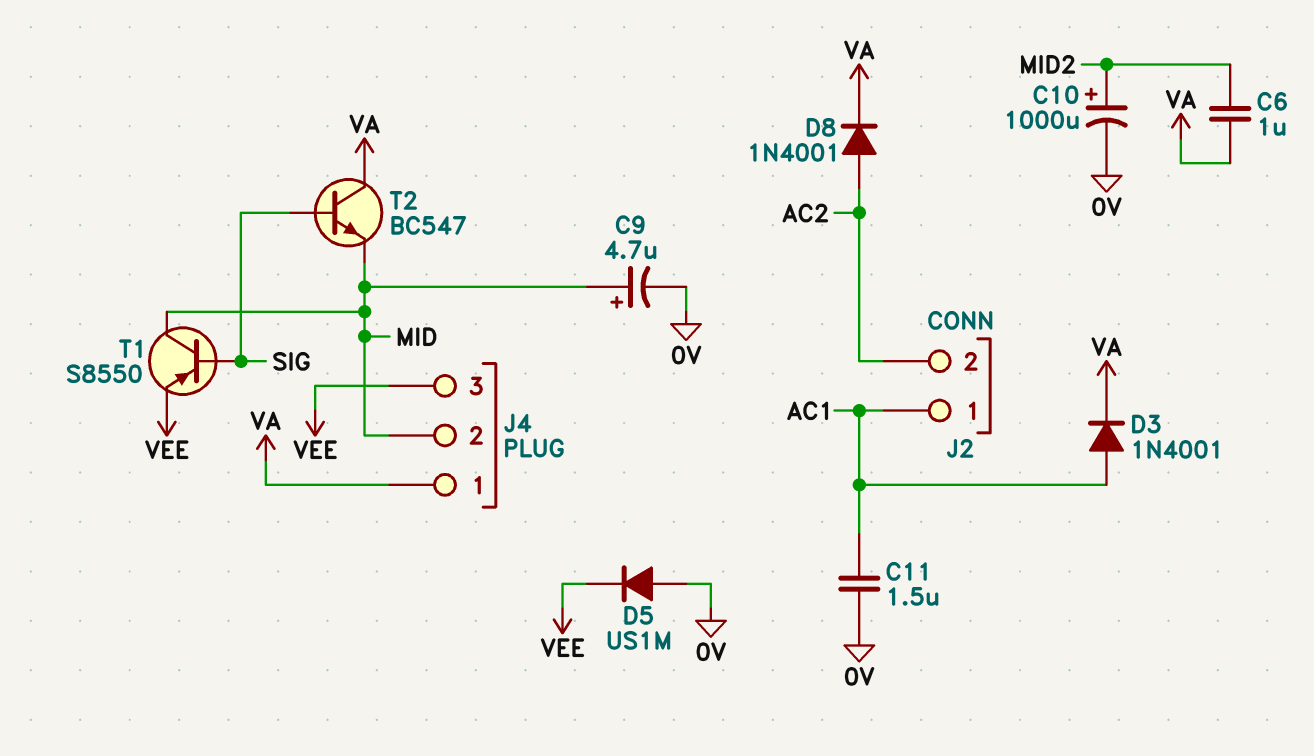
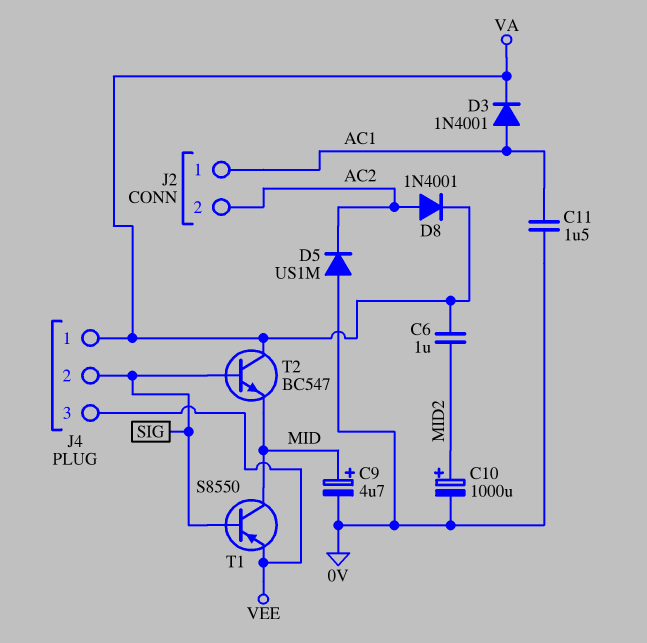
D5: diode US1M (A 0V, K VEE) -> diode US1M (A 0V, K AC2)
J4 pin 2: MID -> SIG

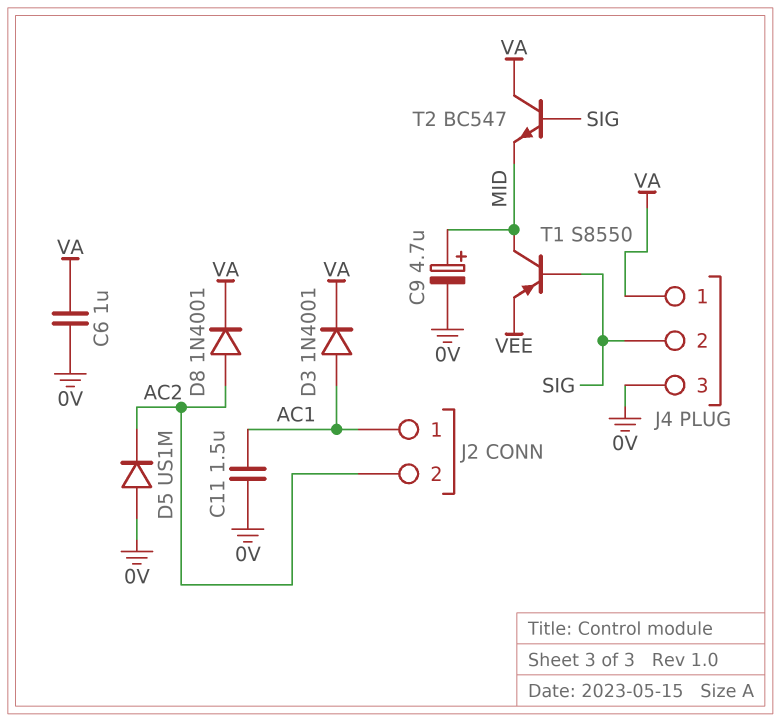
C6: 1uF (MID2, VA) -> 1uF (0V, VA)
C10: 1000uF (plus MID2, minus 0V) -> none
J4 pin 3: VEE -> 0V

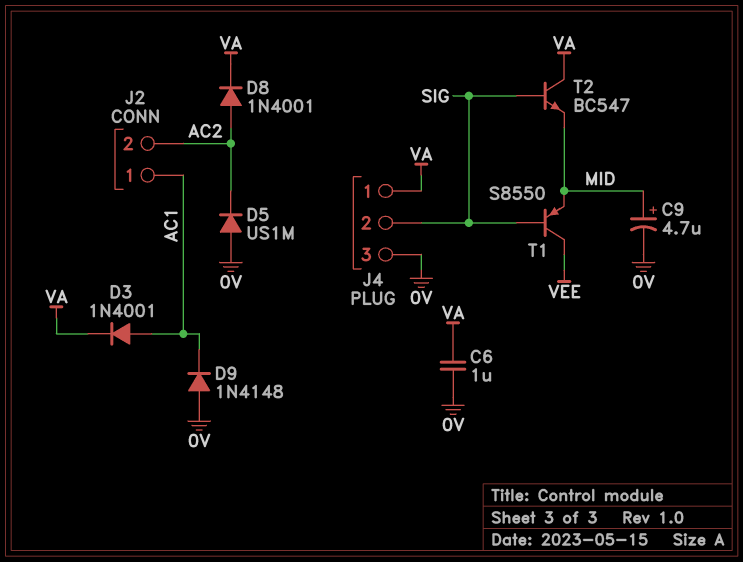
C11: 1.5uF (0V, AC1) -> none
D9: none -> diode 1N4148 (A 0V, K AC1)
T1: PNP S8550 (B SIG, C MID, E VEE) -> PNP S8550 (B SIG, C VEE, E MID)

